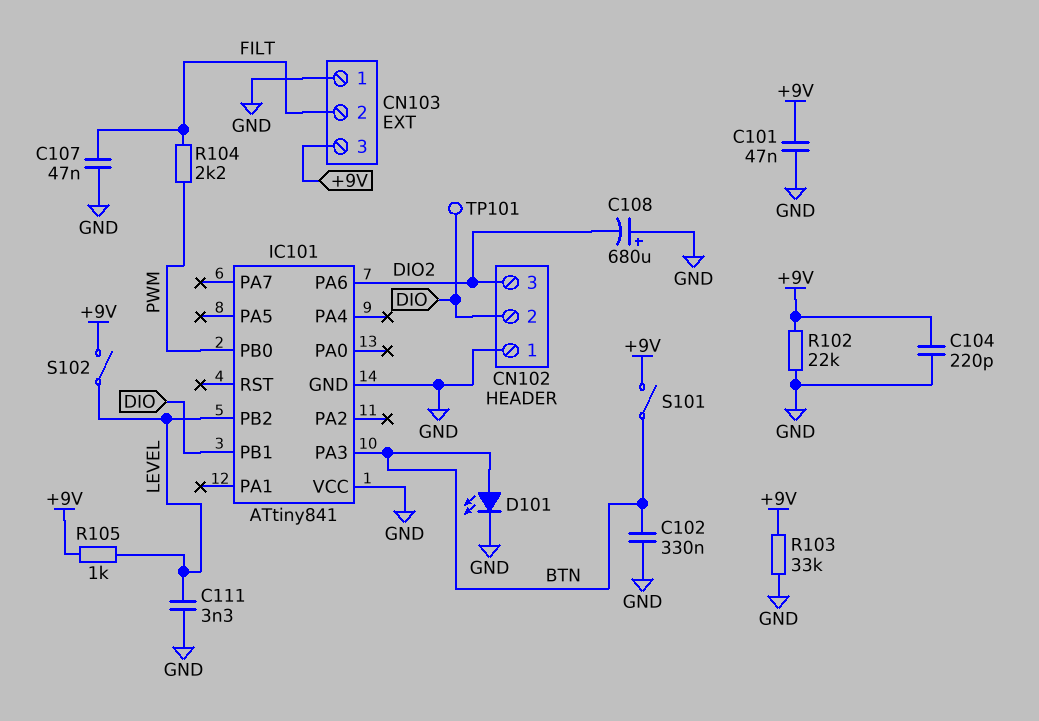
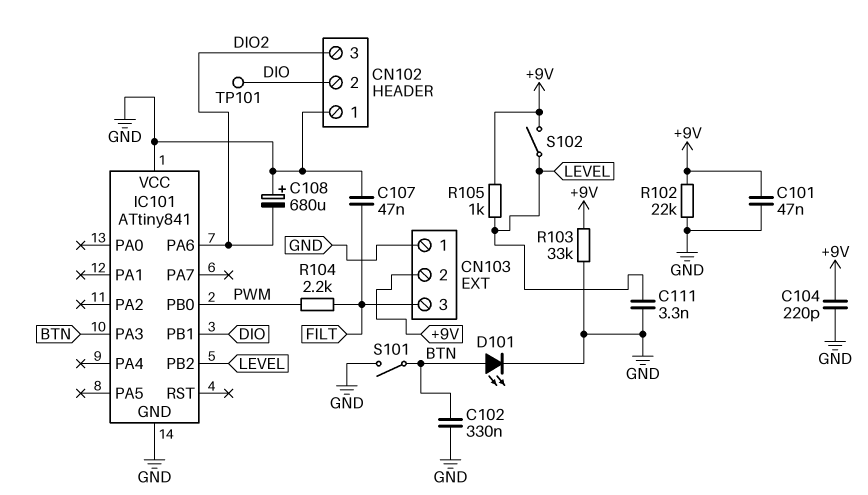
CN103 pin 2: FILT -> +9V
CN103 pin 3: +9V -> FILT
S101: switch (+9V, BTN) -> switch (BTN, GND)

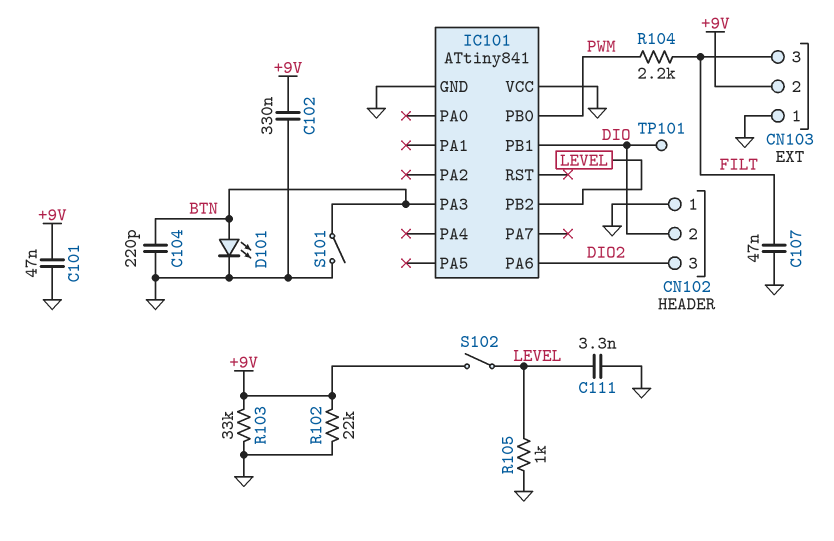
C102: 330nF (BTN, GND) -> 330nF (+9V, GND)
C104: 220pF (+9V, GND) -> 220pF (BTN, GND)
C108: 680uF (plus GND, minus DIO2) -> none
R105: 1k (+9V, LEVEL) -> 1k (GND, LEVEL)

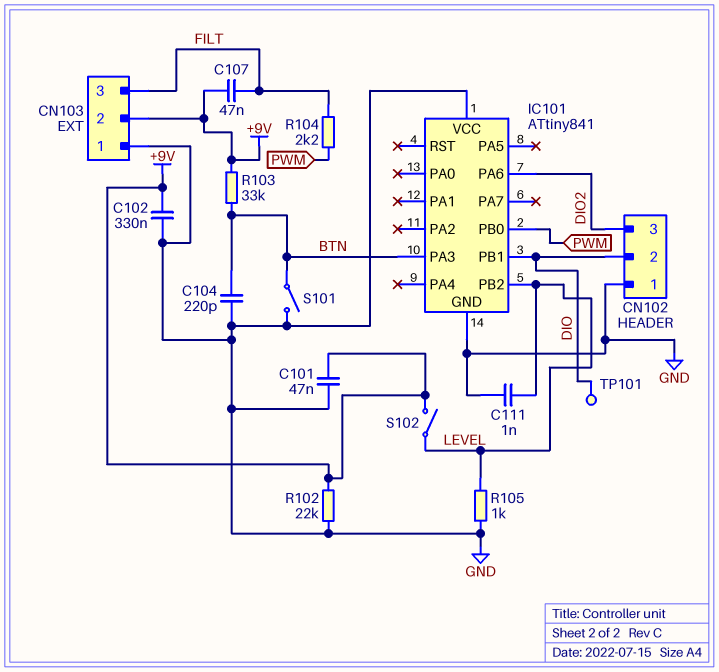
C107: 47nF (FILT, GND) -> 47nF (+9V, FILT)
C111: 3.3nF (GND, LEVEL) -> 1nF (GND, LEVEL)
D101: LED (A BTN, K GND) -> none
R103: 33k (+9V, GND) -> 33k (+9V, BTN)

